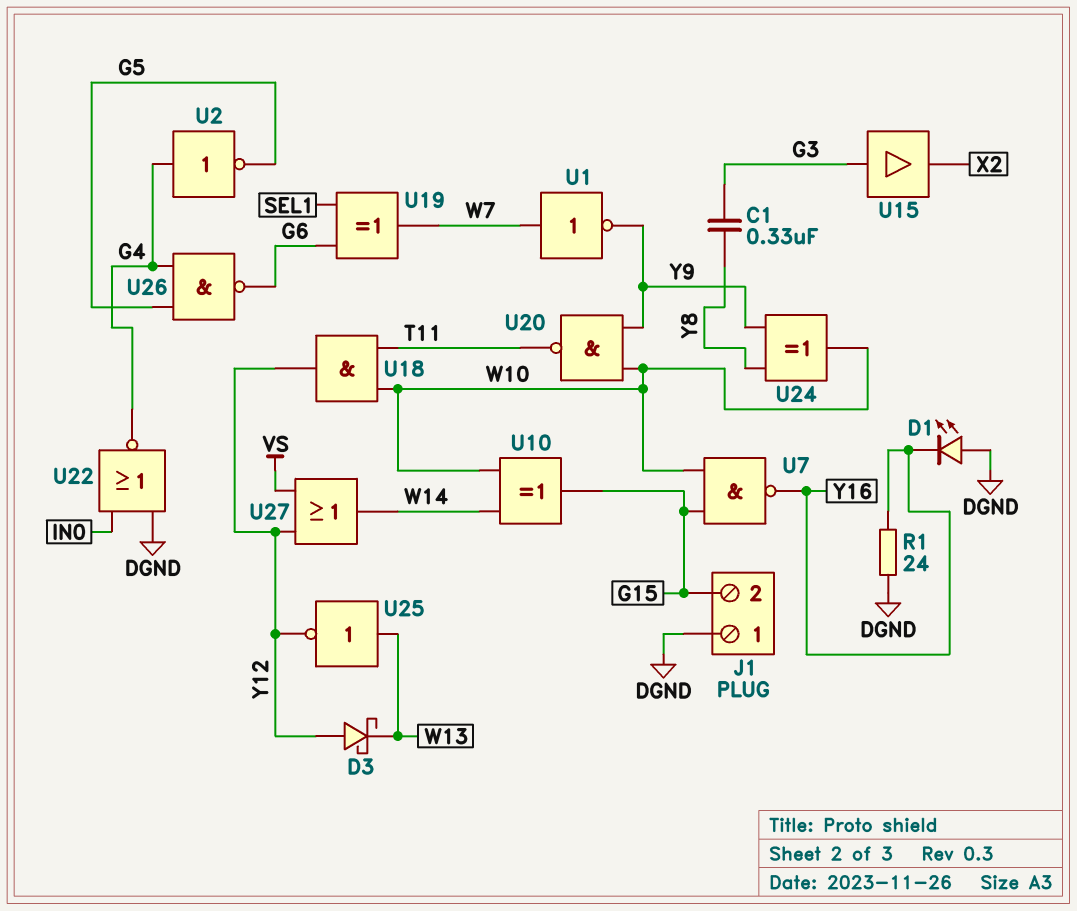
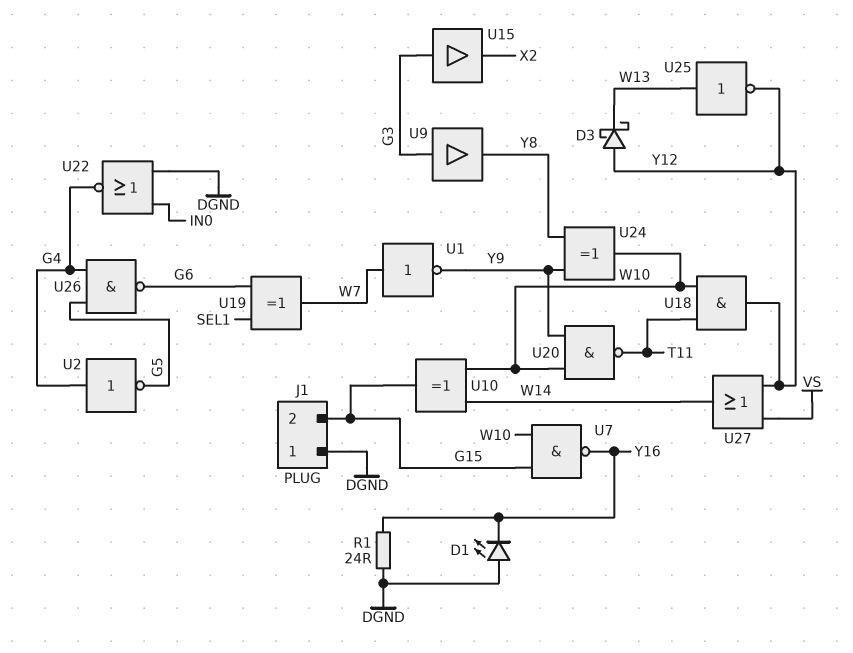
C1: 330nF (G3, Y8) -> none
U9: none -> buffer (in G3, out Y8)

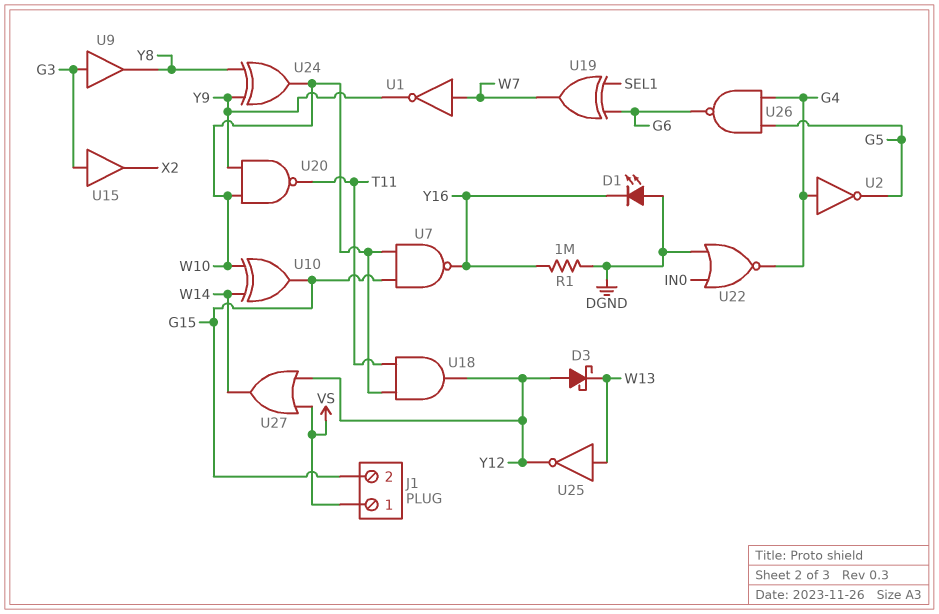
J1 pin 1: DGND -> VS
R1: 24 (DGND, Y16) -> 1M (DGND, Y16)

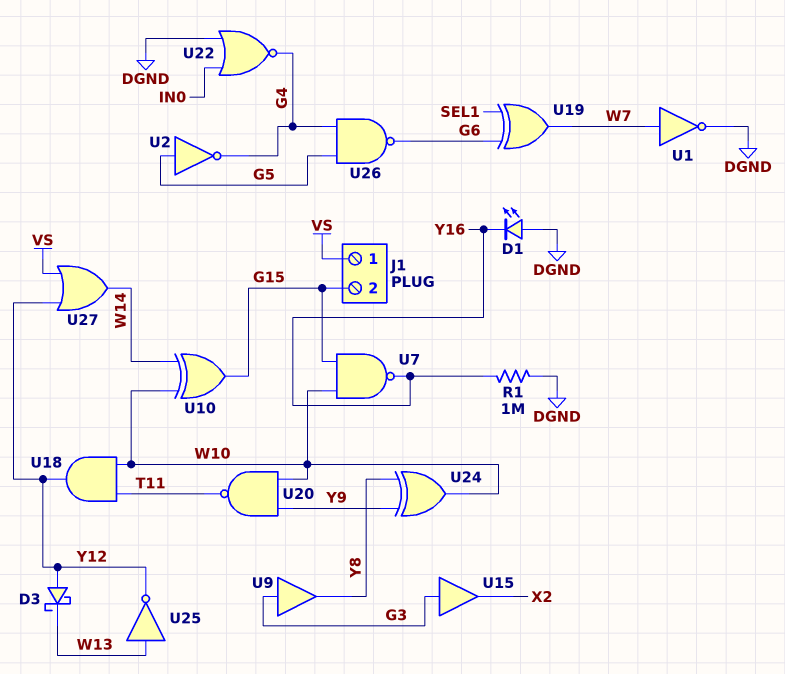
U1: NOT (in W7, out Y9) -> NOT (in W7, out DGND)
U2: NOT (in G4, out G5) -> NOT (in G5, out G4)

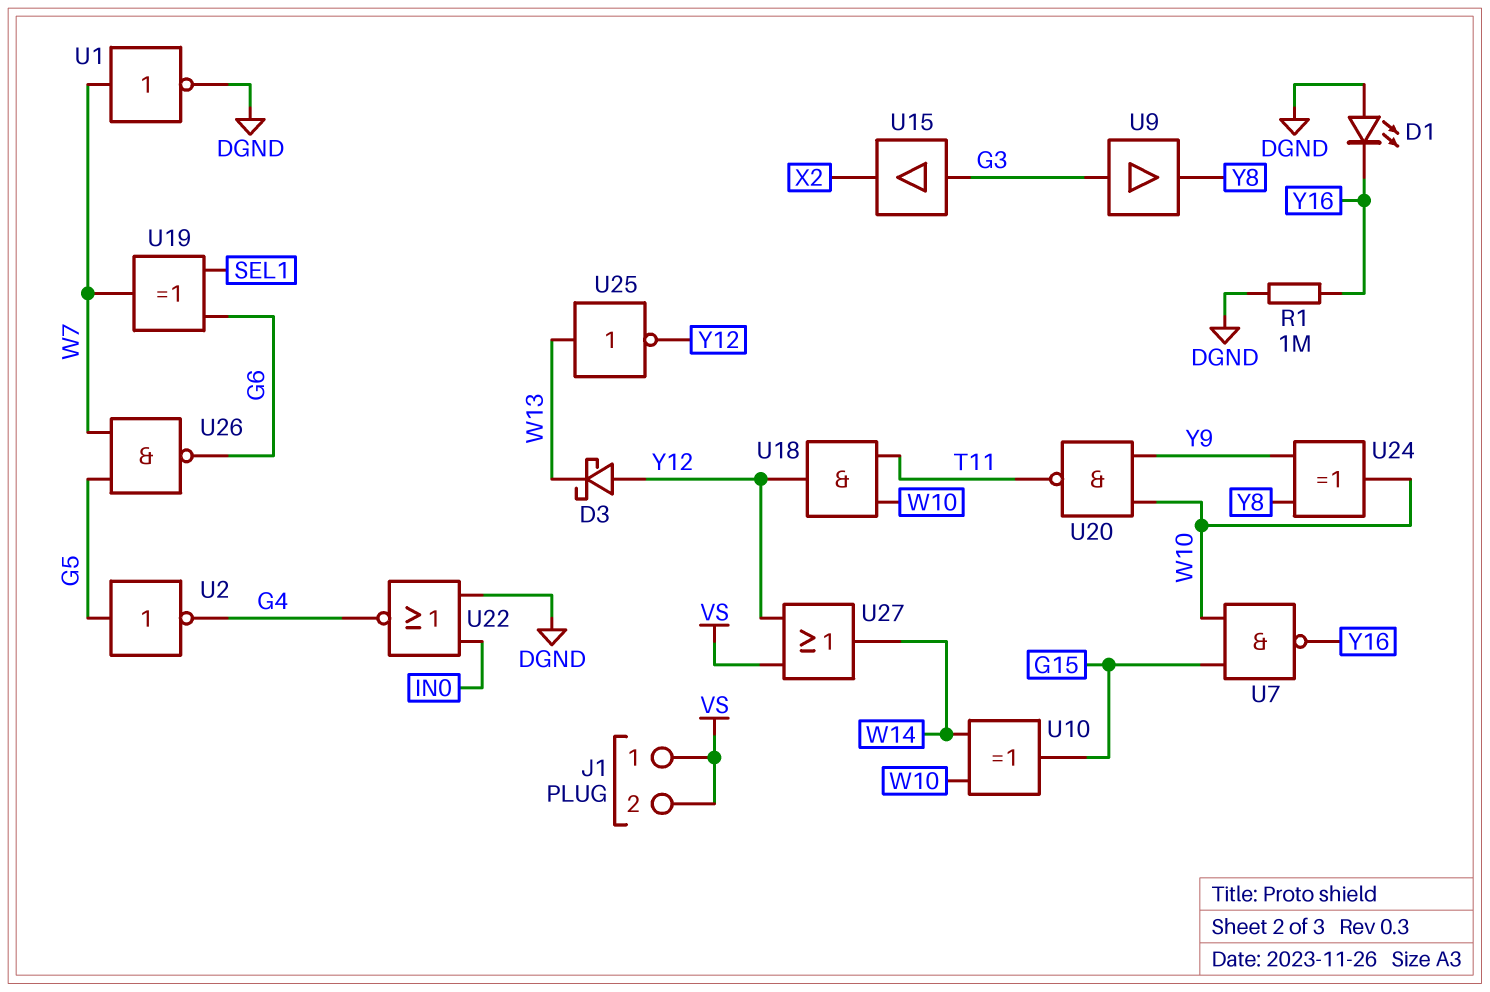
J1 pin 2: G15 -> VS
U26: NAND (in G4, in G5, out G6) -> NAND (in G5, in W7, out G6)

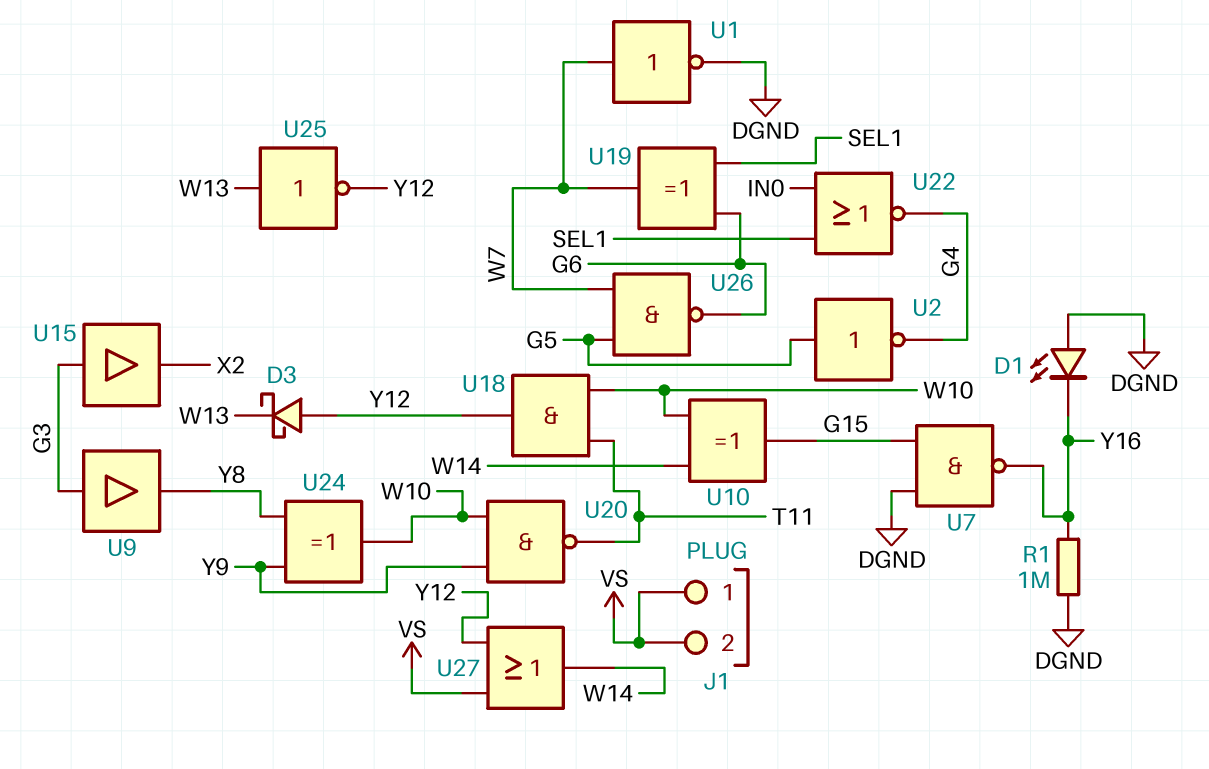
U7: NAND (in G15, in W10, out Y16) -> NAND (in DGND, in G15, out Y16)
U22: NOR (in DGND, in IN0, out G4) -> NOR (in IN0, in SEL1, out G4)

